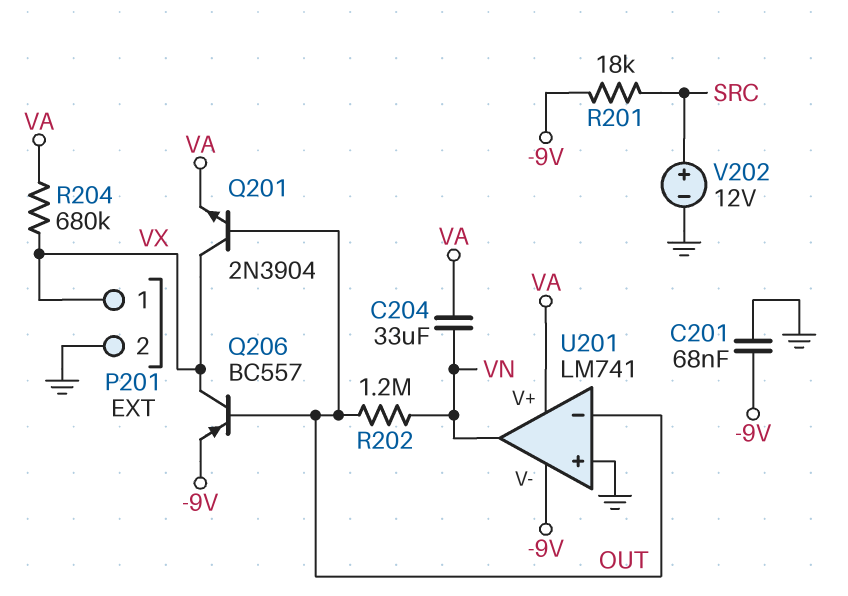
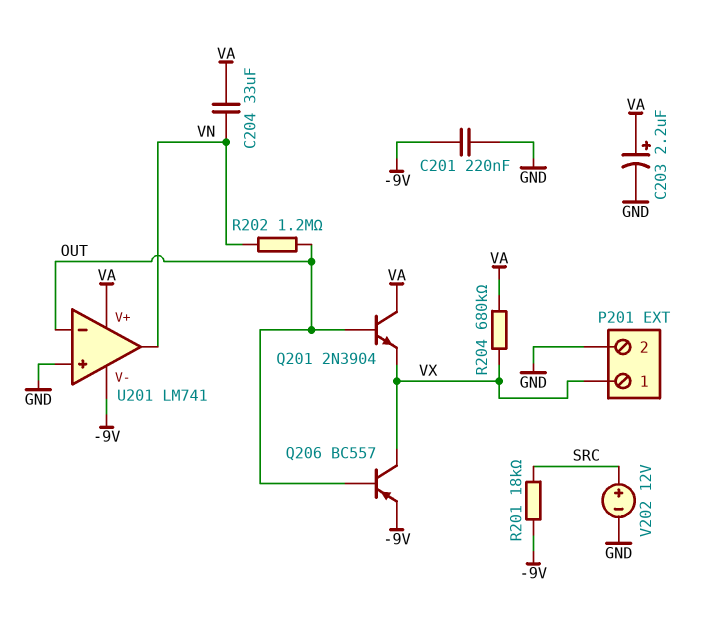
C201: 68nF (-9V, GND) -> 220nF (-9V, GND)
C203: none -> 2.2uF (plus VA, minus GND)
Q201: NPN 2N3904 (B OUT, C VX, E VA) -> NPN 2N3904 (B OUT, C VA, E VX)

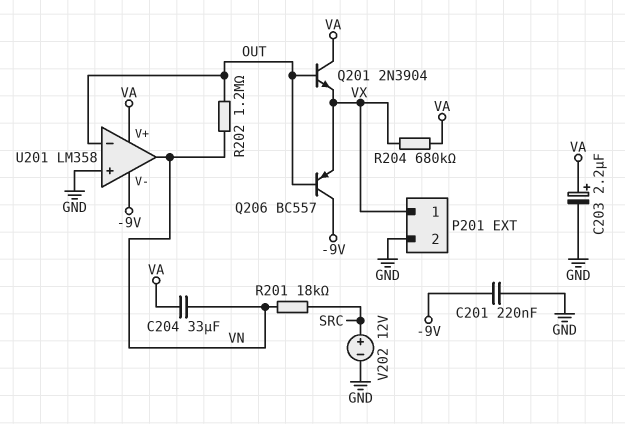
Q206: PNP BC557 (B OUT, C VX, E -9V) -> PNP BC557 (B OUT, C -9V, E VX)
R201: 18k (-9V, SRC) -> 18k (SRC, VN)
U201: LM741 -> LM358

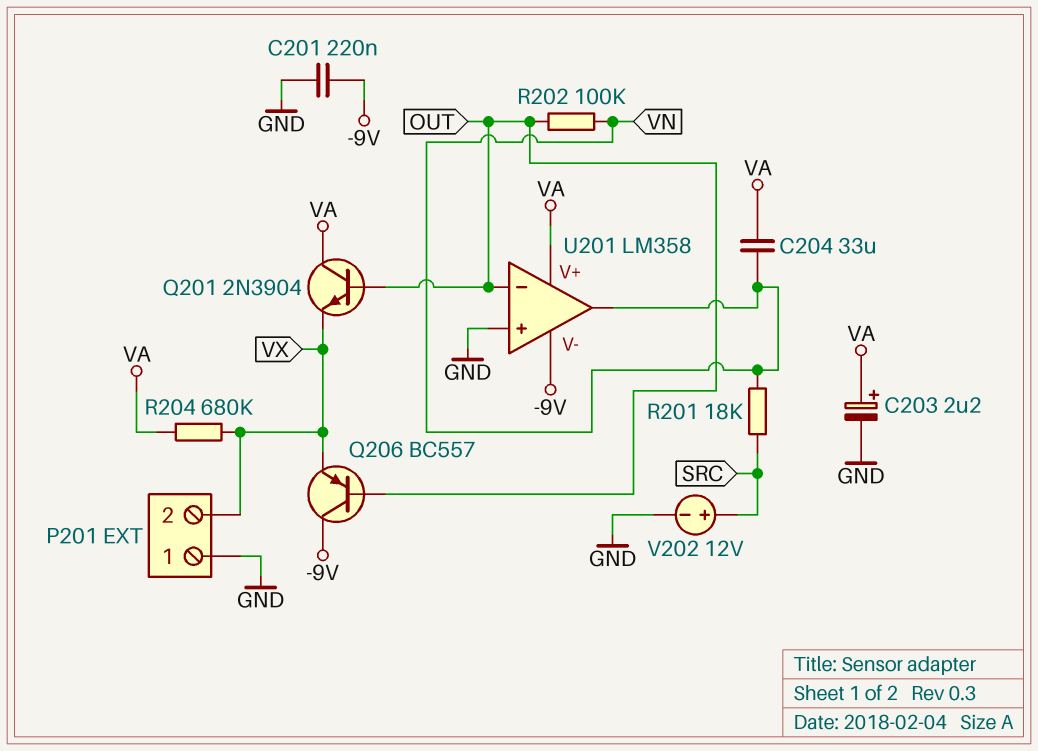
P201 pin 1: VX -> GND
P201 pin 2: GND -> VX
R202: 1.2M (OUT, VN) -> 100k (OUT, VN)

